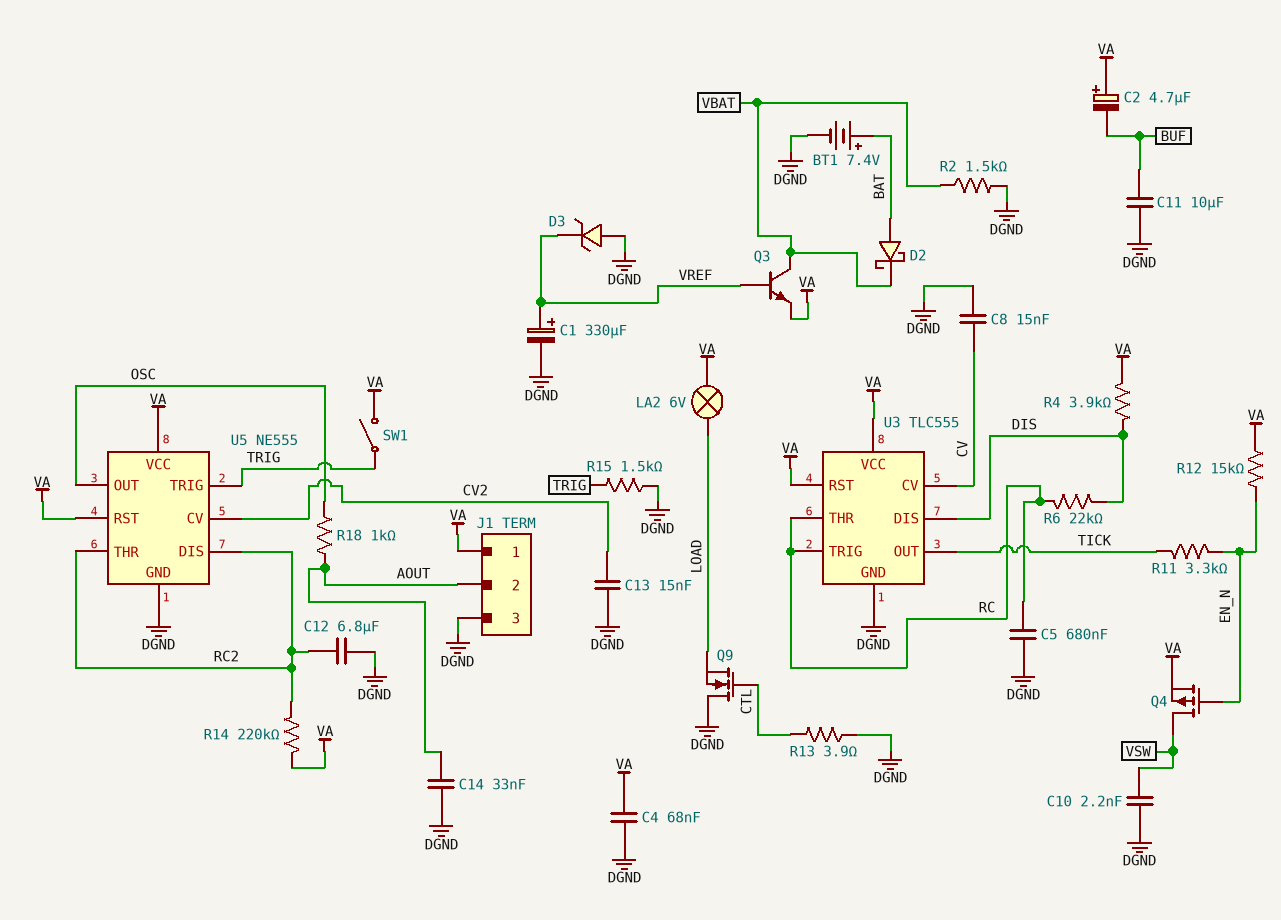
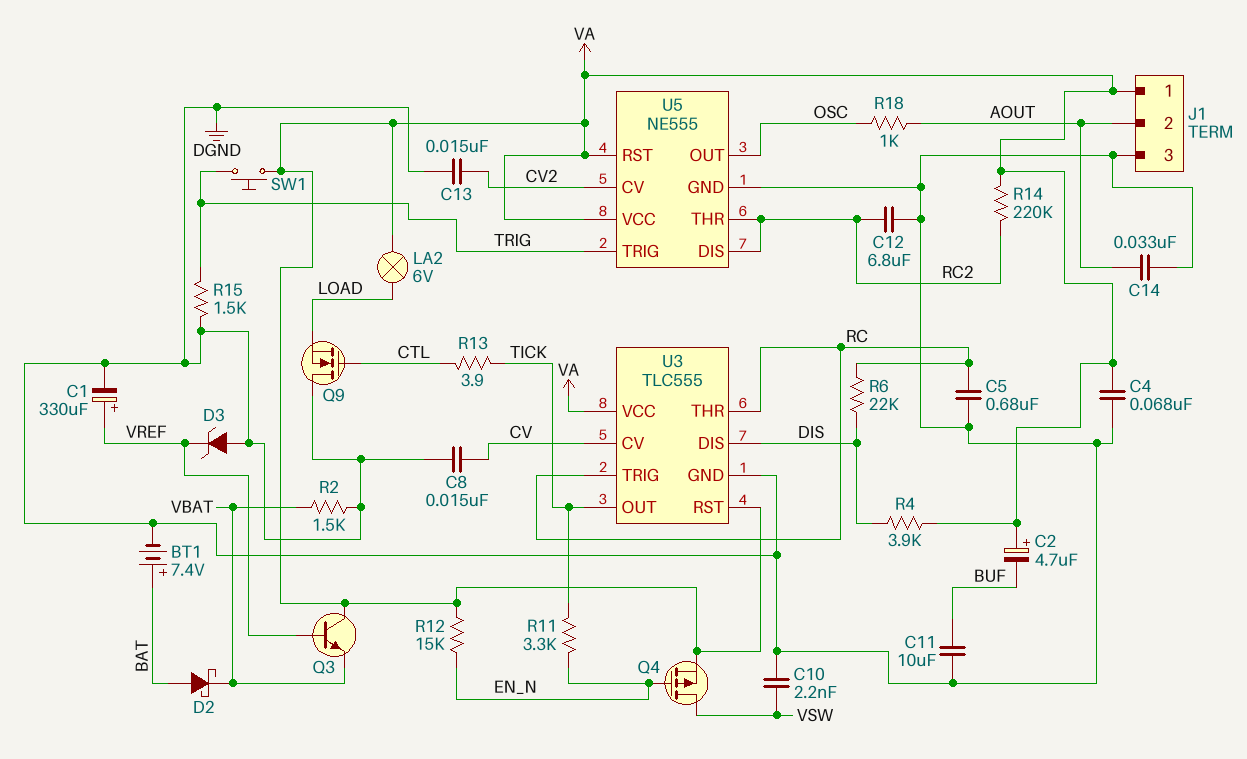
Q3: NPN (B VREF, C VBAT, E VA) -> NPN (B VREF, C VA, E VBAT)
R13: 3.9 (CTL, DGND) -> 3.9 (CTL, TICK)
SW1: switch (TRIG, VA) -> button (TRIG, VA)

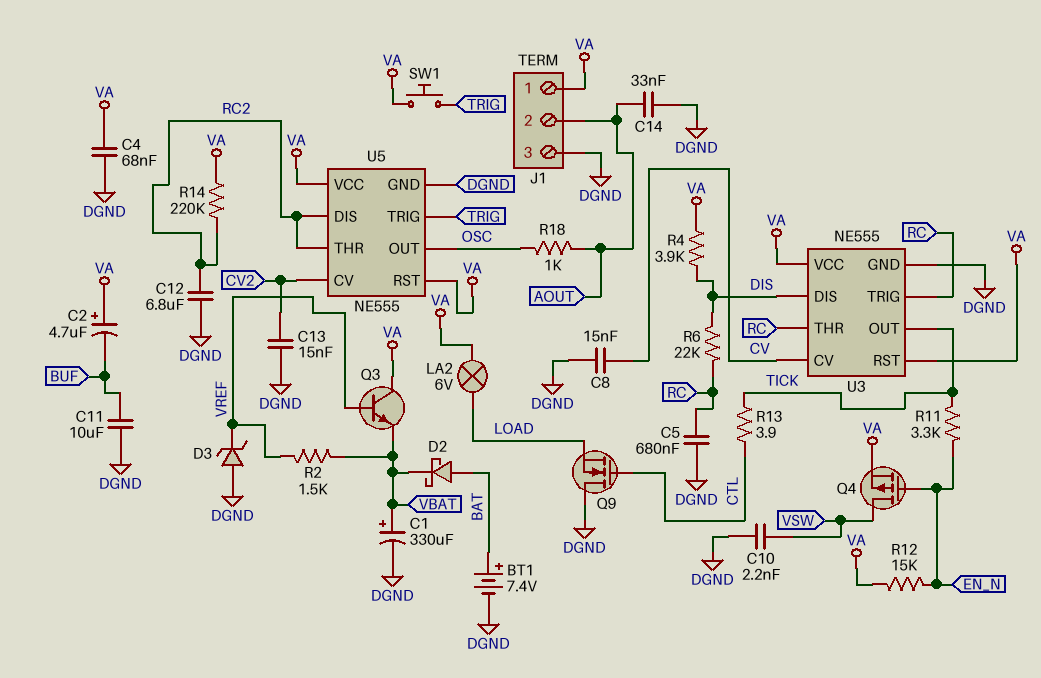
C1: 330uF (plus VREF, minus DGND) -> 330uF (plus VBAT, minus DGND)
R2: 1.5k (DGND, VBAT) -> 1.5k (VBAT, VREF)
R15: 1.5k (DGND, TRIG) -> none
U3: TLC555 -> NE555

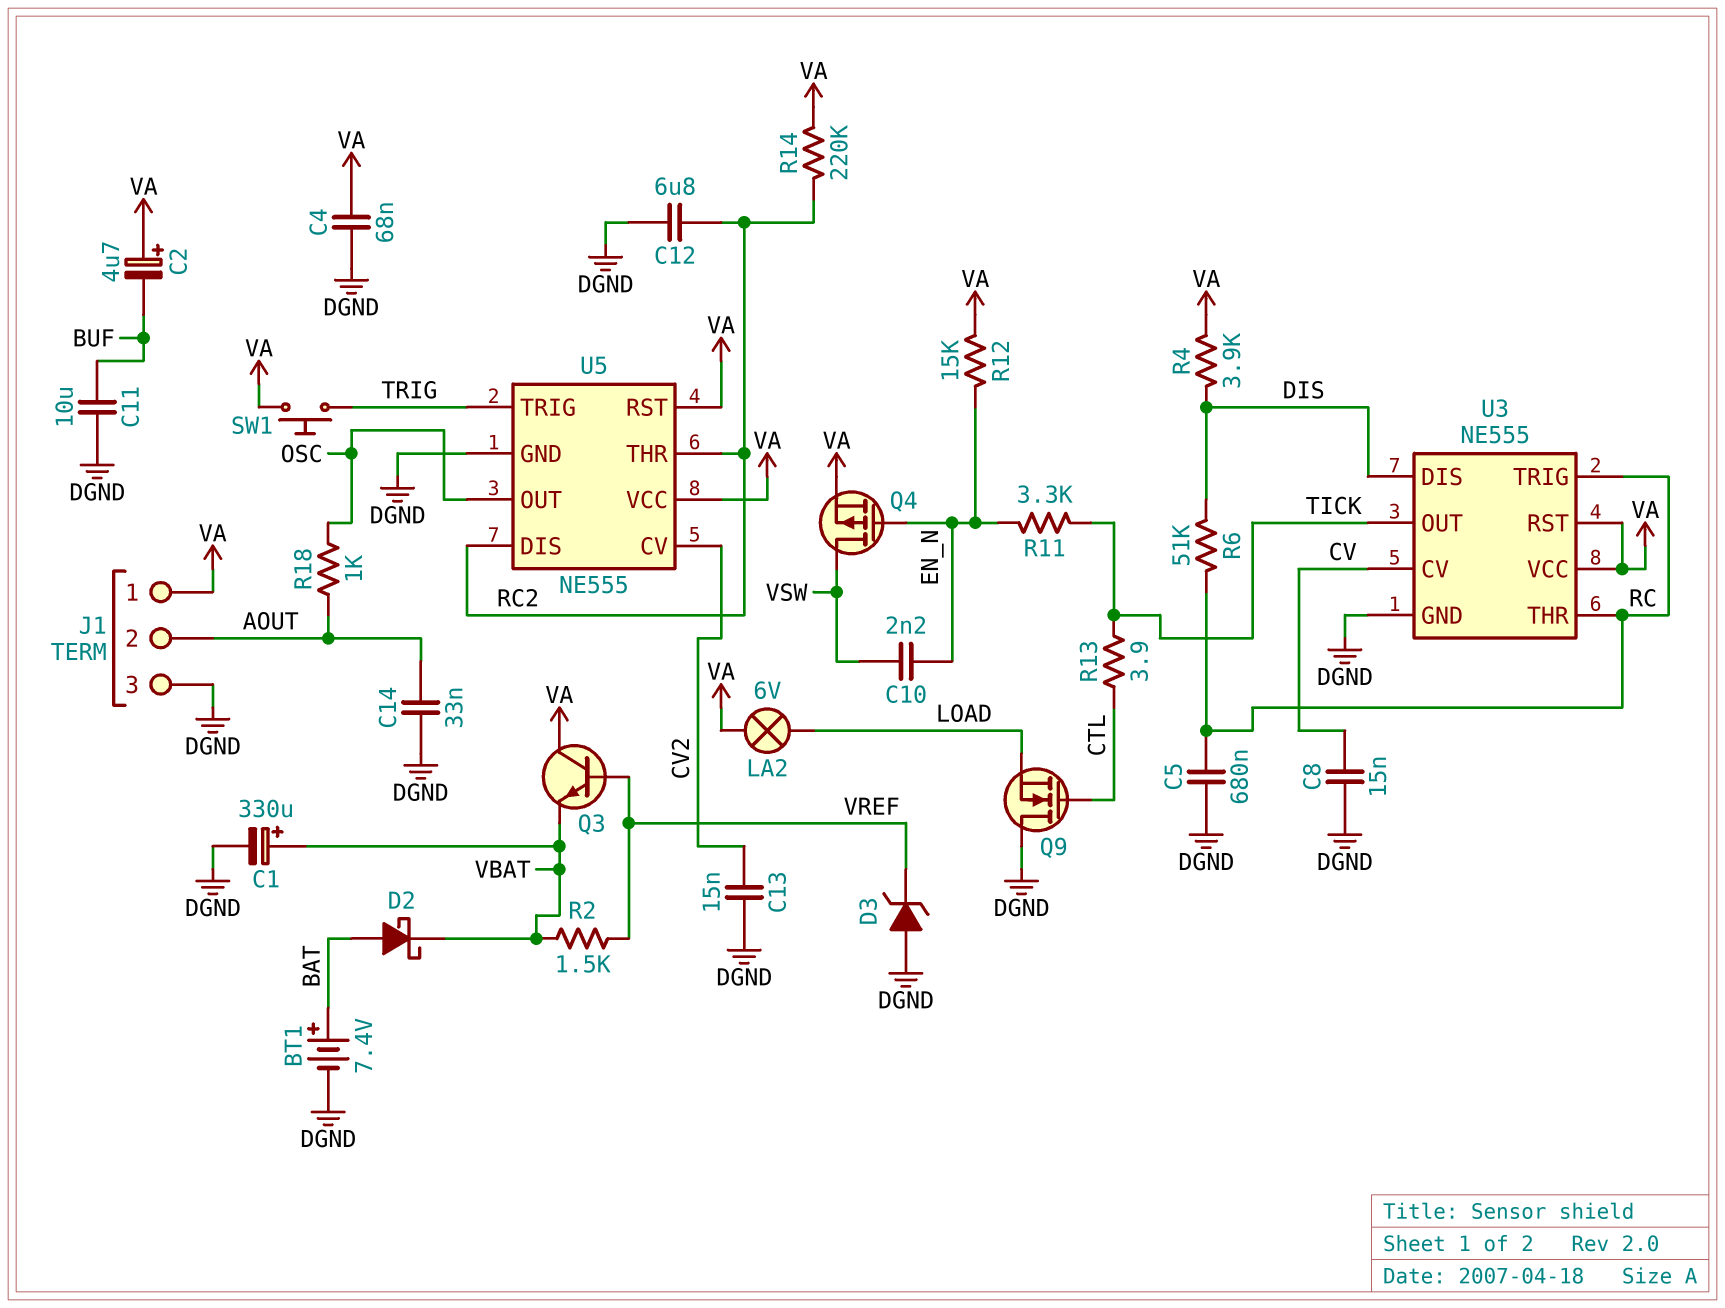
C10: 2.2nF (DGND, VSW) -> 2.2nF (EN_N, VSW)
R6: 22k (DIS, RC) -> 51k (DIS, RC)

